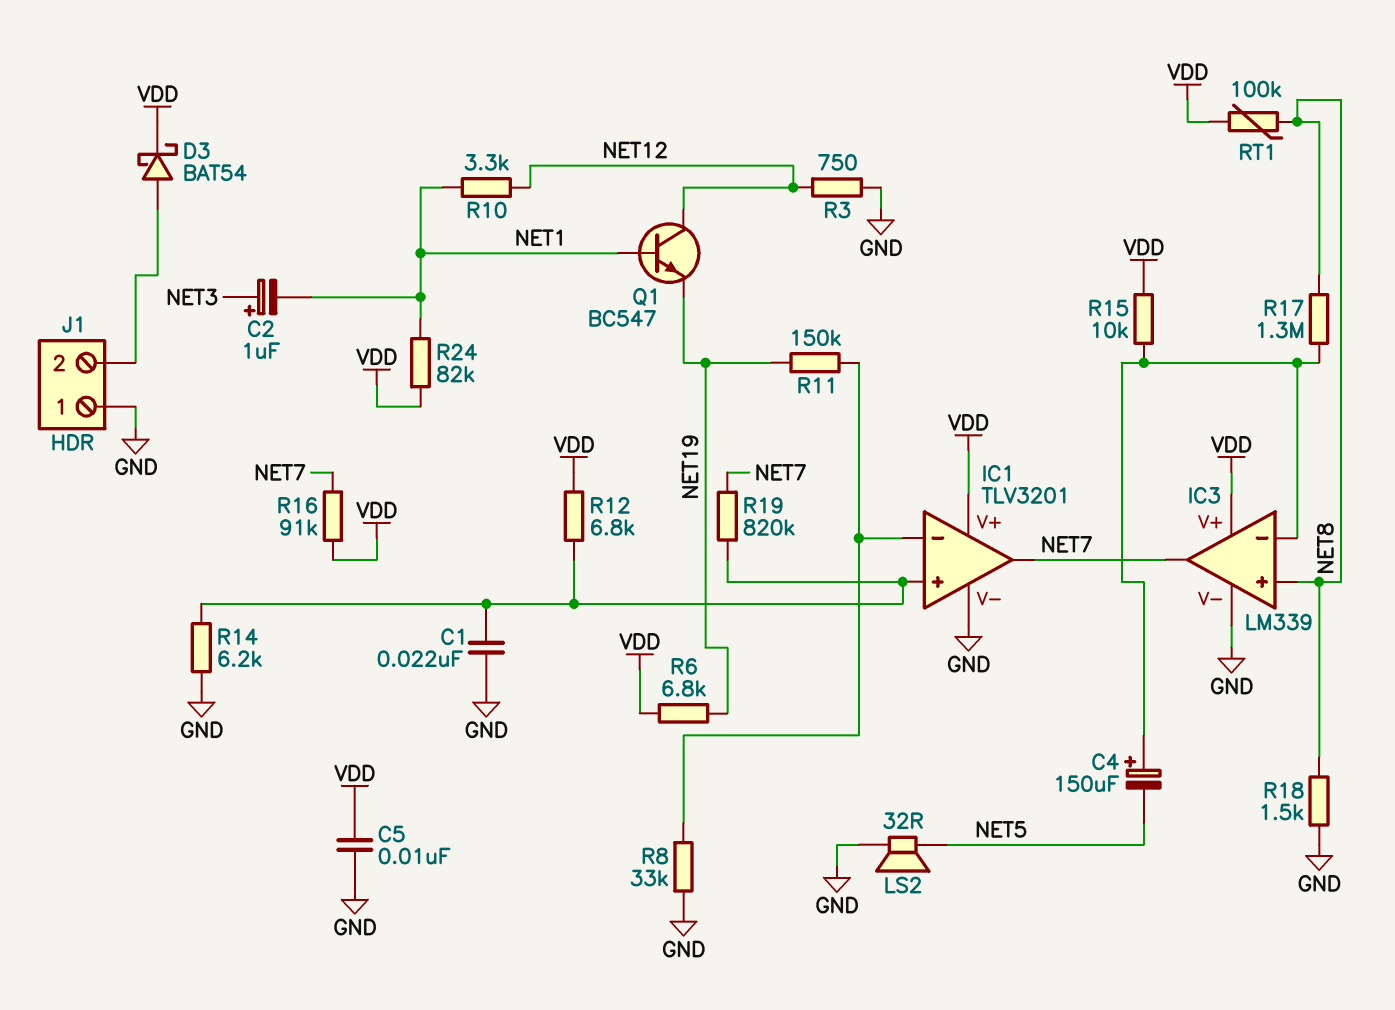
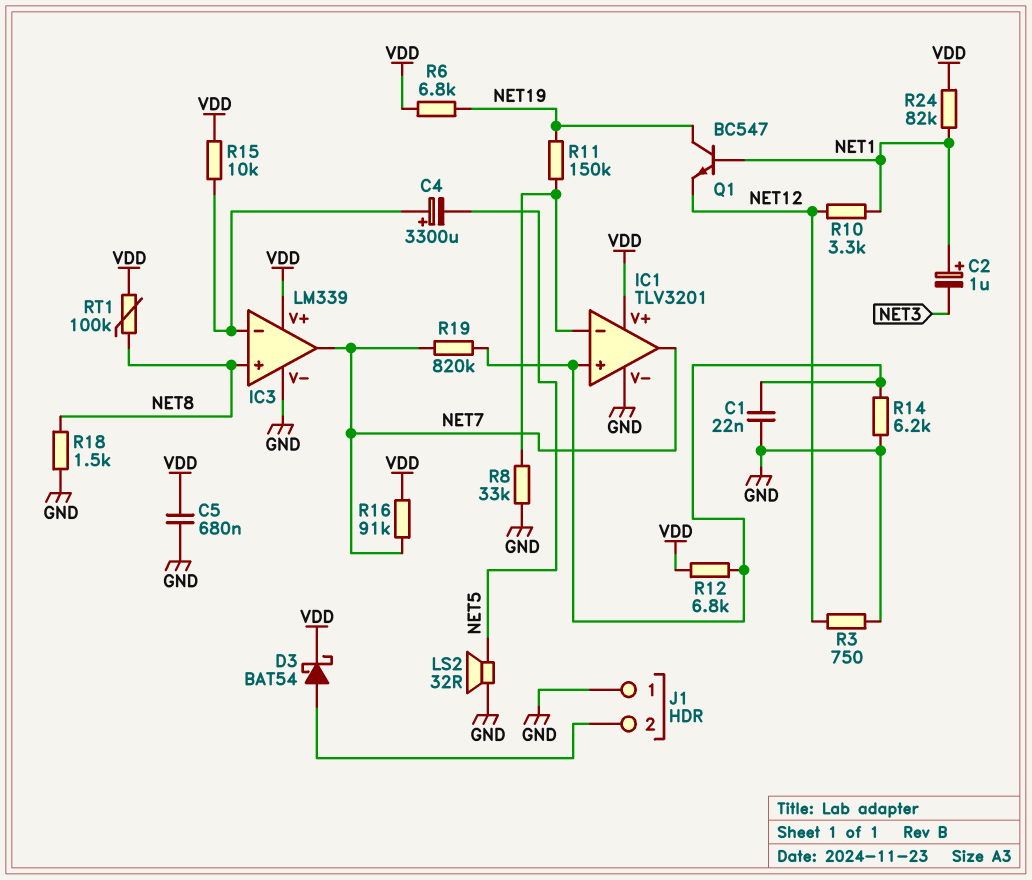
C2: 1uF (plus NET3, minus NET1) -> 1uF (plus NET1, minus NET3)
C4: 150uF (plus IC3/in-, minus NET5) -> 3300uF (plus IC3/in-, minus NET5)
C5: 10nF (GND, VDD) -> 680nF (GND, VDD)
Q1: NPN BC547 (B NET1, C NET12, E NET19) -> NPN BC547 (B NET1, C NET19, E NET12)
R17: 1.3M (IC3/in-, NET8) -> none

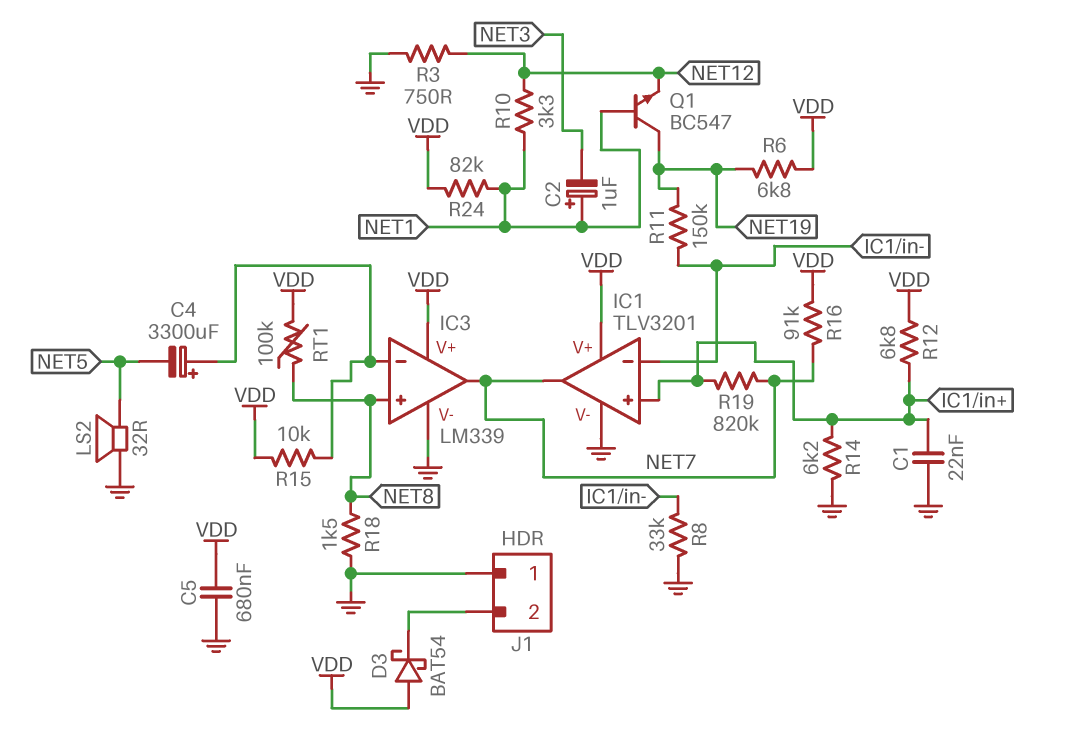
D3: schottky BAT54 (A J1/2, K VDD) -> schottky BAT54 (A VDD, K J1/2)

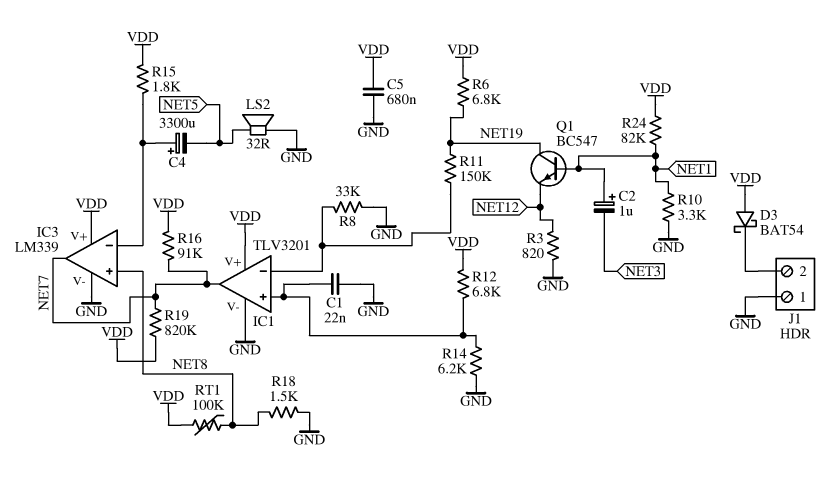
R3: 750 (GND, NET12) -> 820 (GND, NET12)
R10: 3.3k (NET1, NET12) -> 3.3k (GND, NET1)
R15: 10k (IC3/in-, VDD) -> 1.8k (IC3/in-, VDD)
R19: 820k (IC1/in+, NET7) -> 820k (NET7, VDD)

